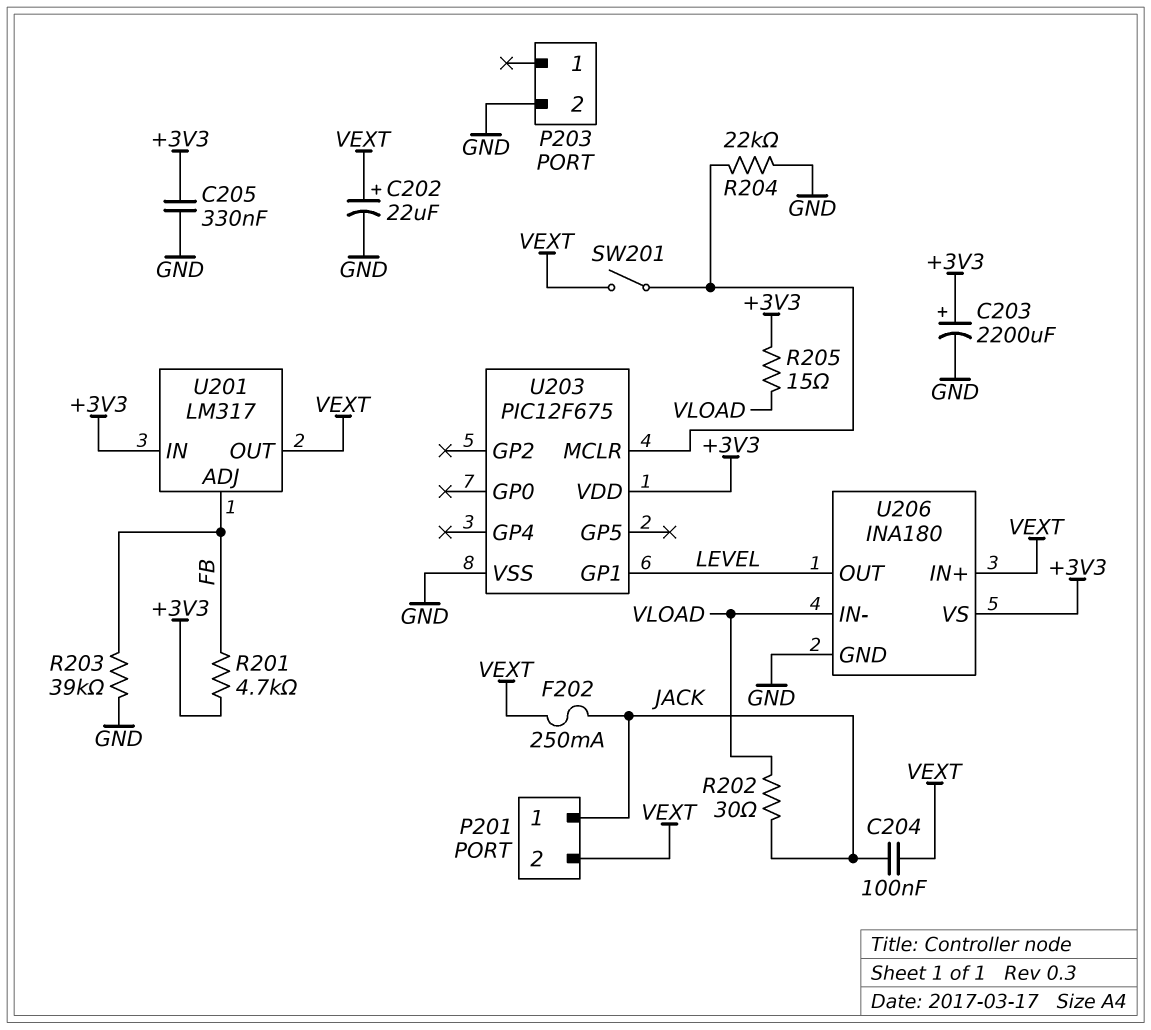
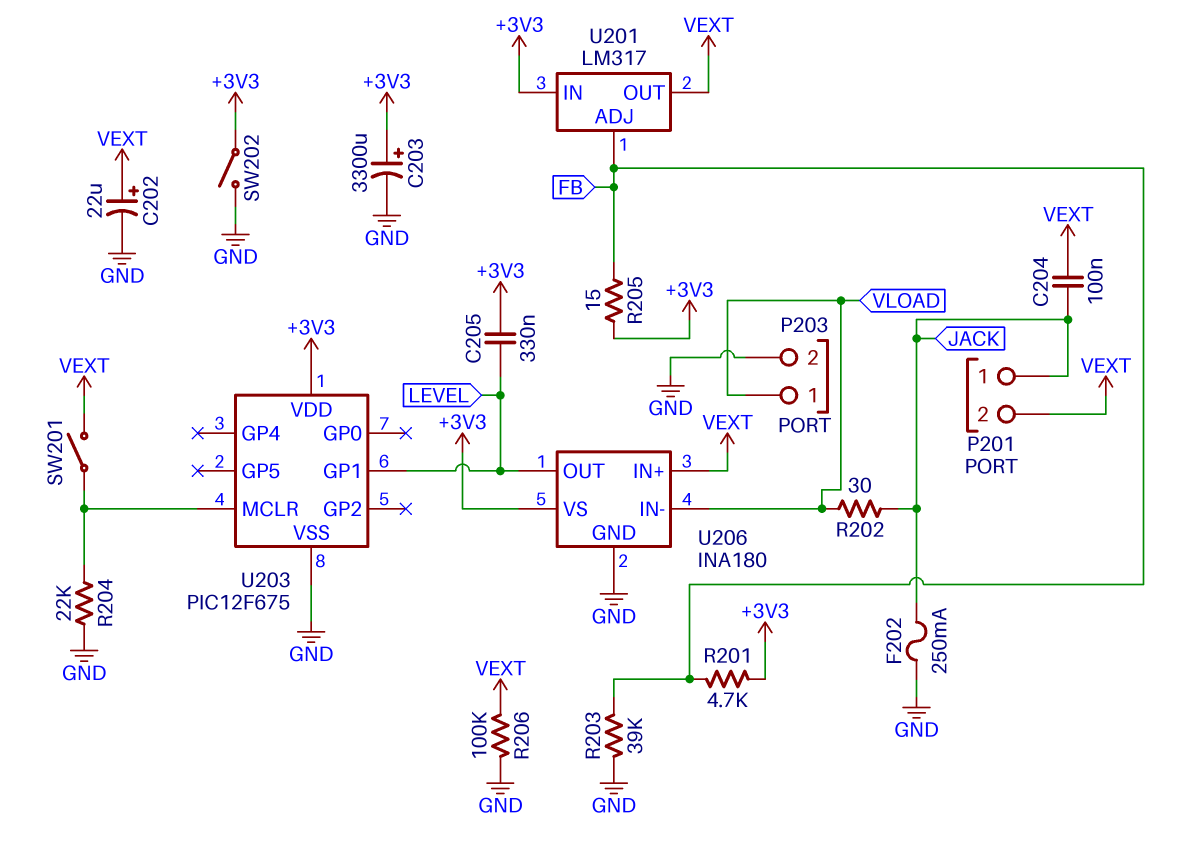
C203: 2200uF (plus +3V3, minus GND) -> 3300uF (plus +3V3, minus GND)
C205: 330nF (+3V3, GND) -> 330nF (+3V3, LEVEL)
F202: 250mA (JACK, VEXT) -> 250mA (GND, JACK)
P203 pin 1: none -> VLOAD
R205: 15 (+3V3, VLOAD) -> 15 (+3V3, FB)
R206: none -> 100k (GND, VEXT)
SW202: none -> switch (+3V3, GND)

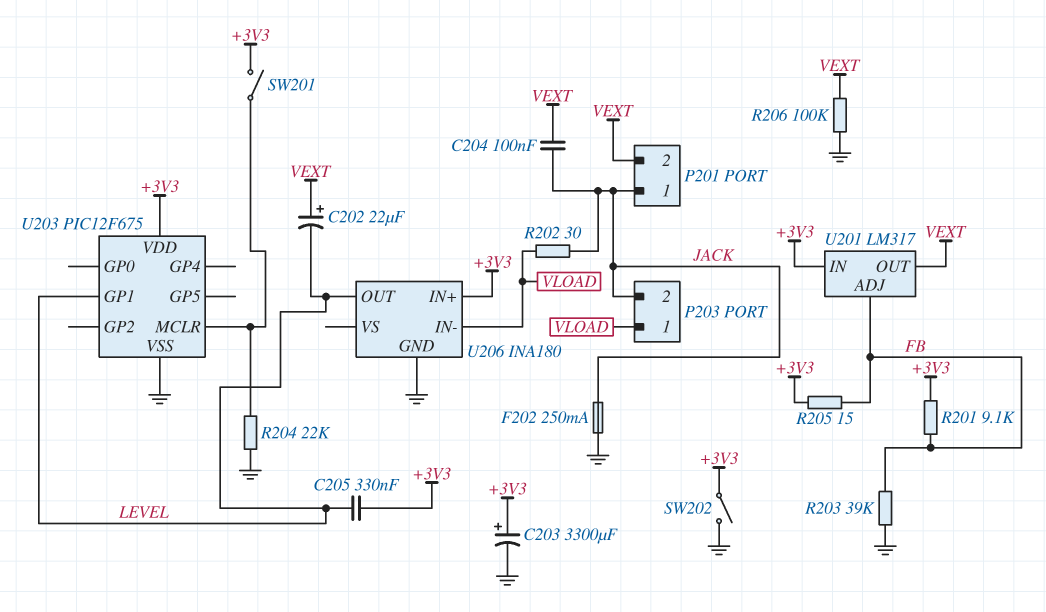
C202: 22uF (plus VEXT, minus GND) -> 22uF (plus VEXT, minus LEVEL)
P203 pin 2: GND -> JACK
R201: 4.7k (+3V3, FB) -> 9.1k (+3V3, FB)
SW201: switch (U203/MCLR, VEXT) -> switch (+3V3, U203/MCLR)
U206 pin IN+: VEXT -> +3V3
U206 pin VS: +3V3 -> none

